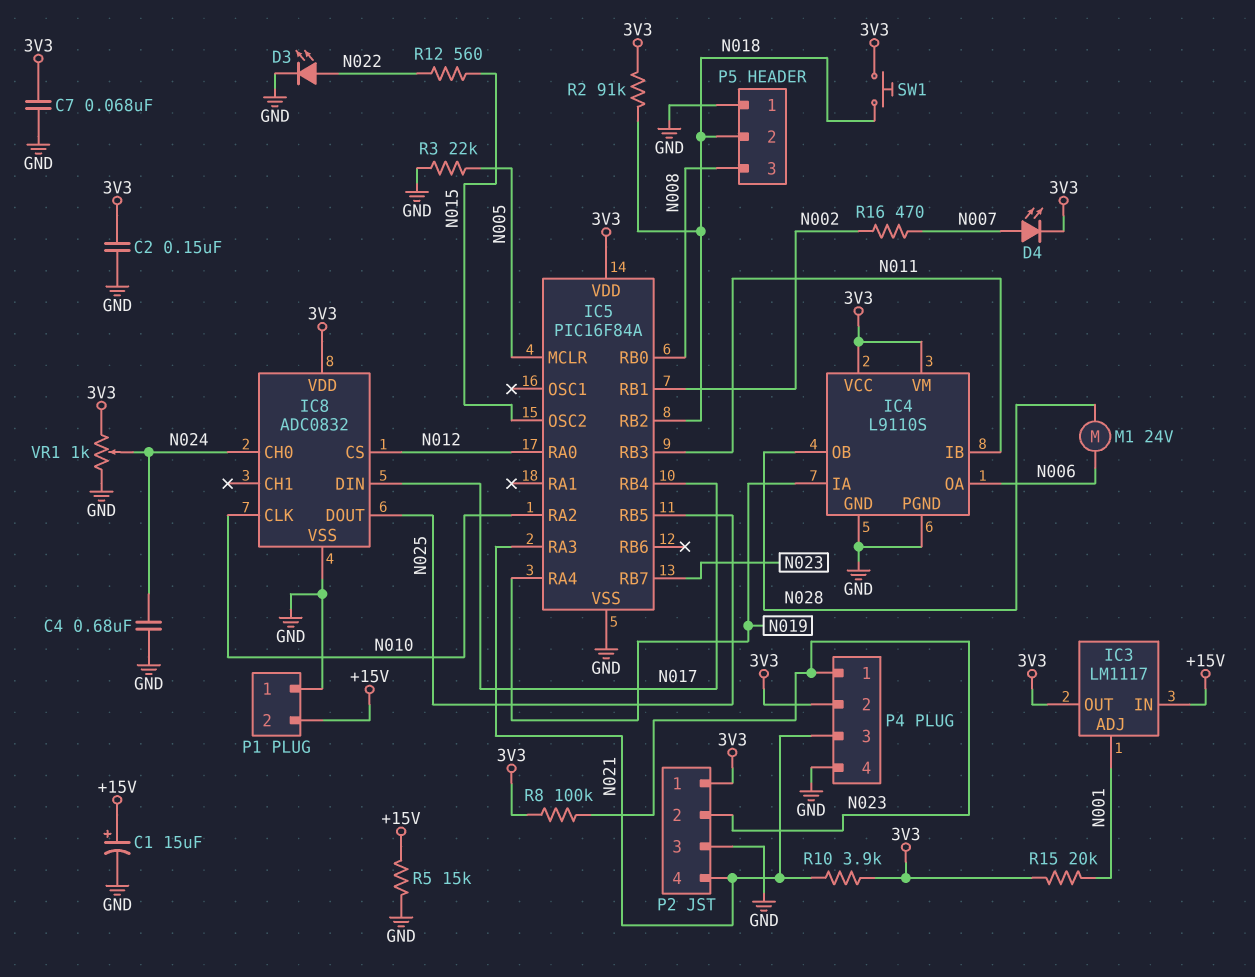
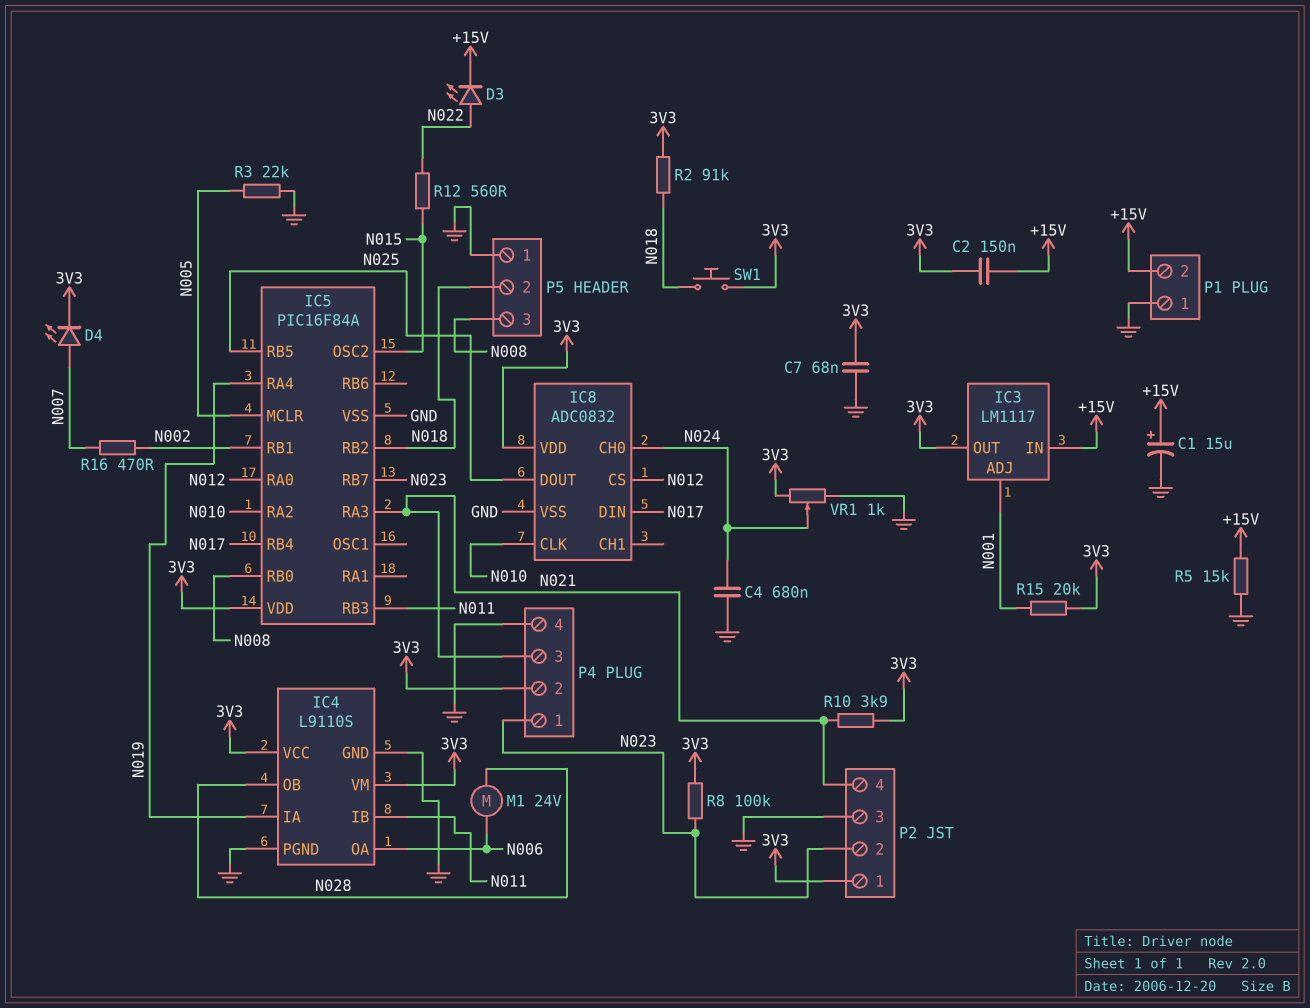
C2: 150nF (3V3, GND) -> 150nF (+15V, 3V3)
D3: LED (A N022, K GND) -> LED (A N022, K +15V)

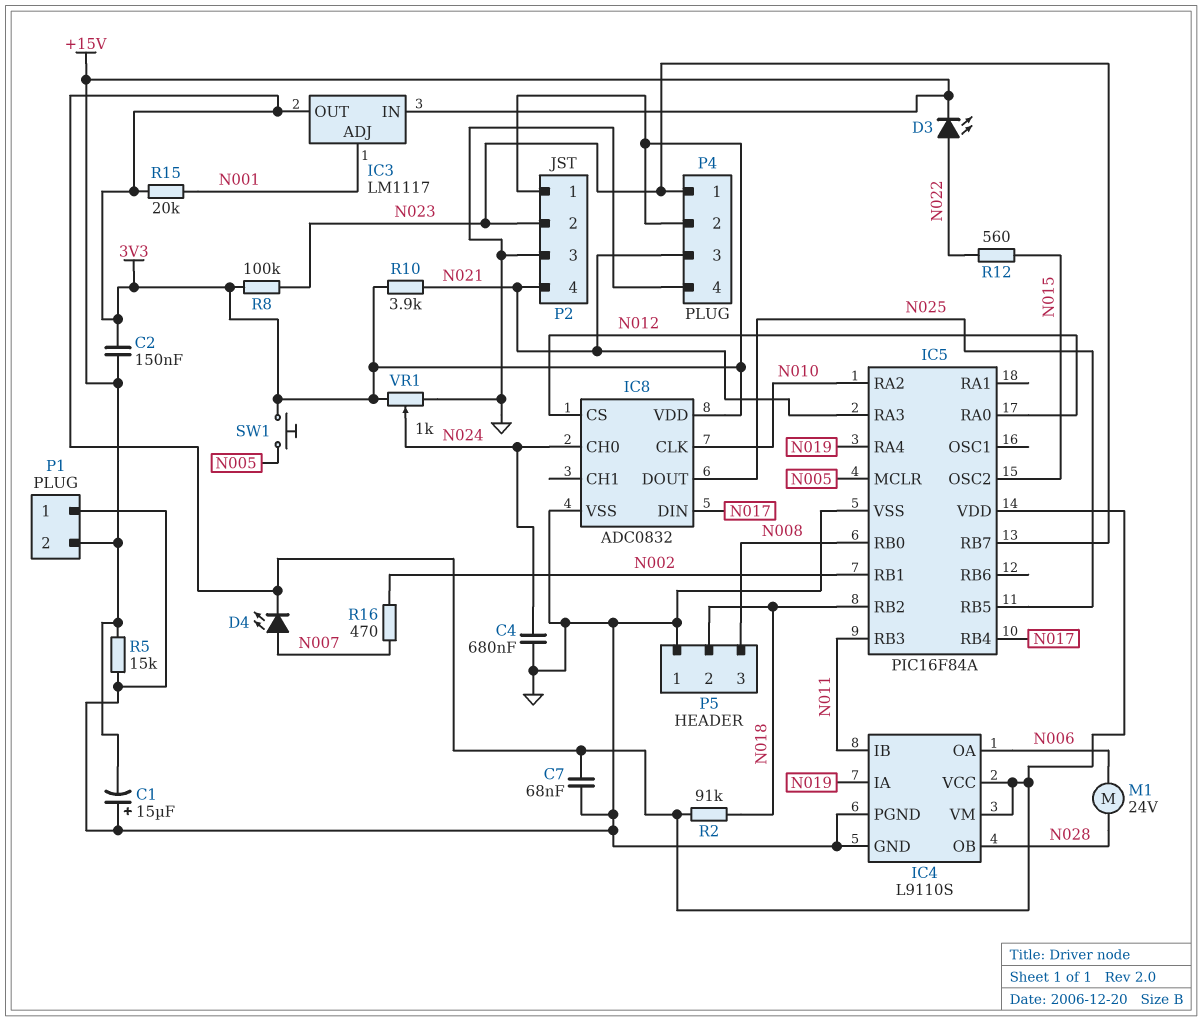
C1: 15uF (plus +15V, minus GND) -> 15uF (plus GND, minus +15V)
R3: 22k (GND, N005) -> none
SW1: button (3V3, N018) -> button (3V3, N005)

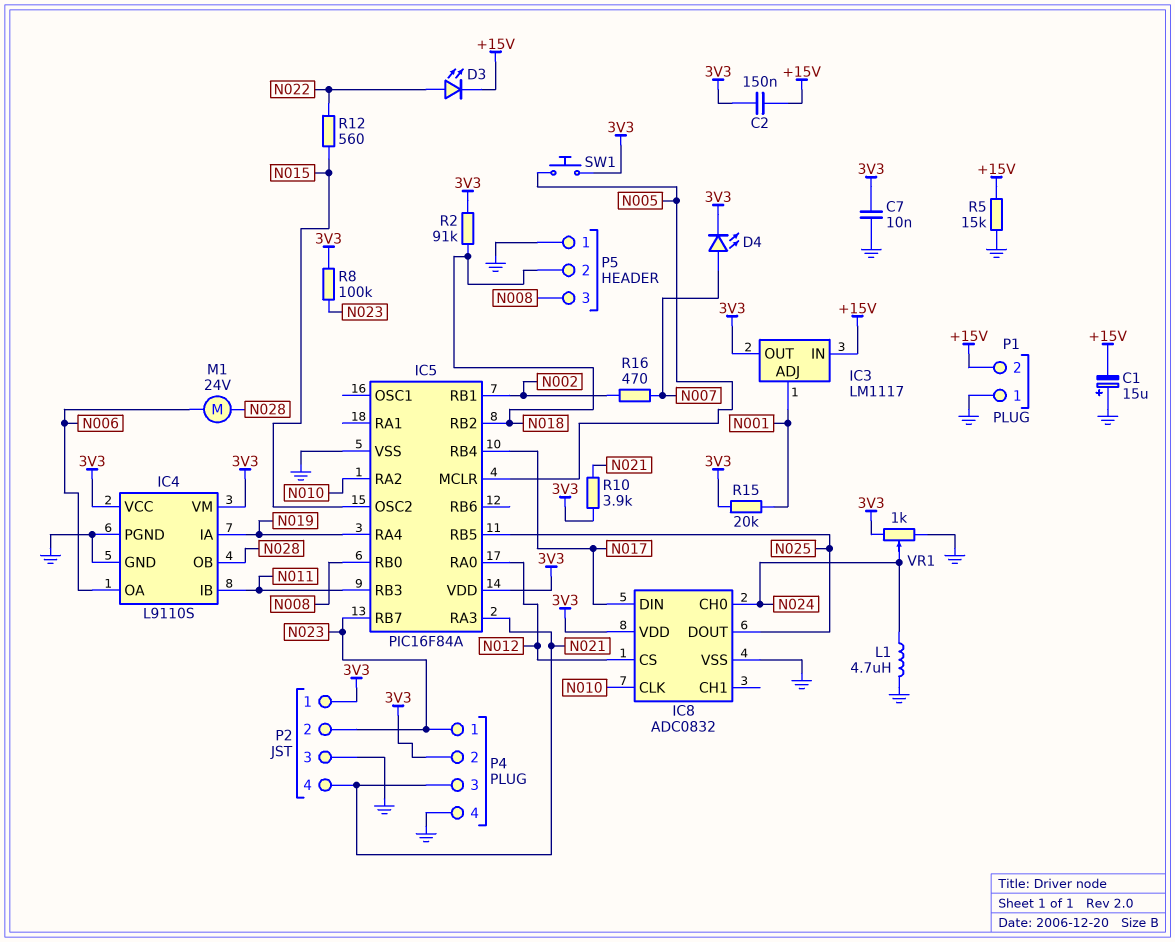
C4: 680nF (GND, N024) -> none
C7: 68nF (3V3, GND) -> 10nF (3V3, GND)
L1: none -> 4.7uH (GND, N024)

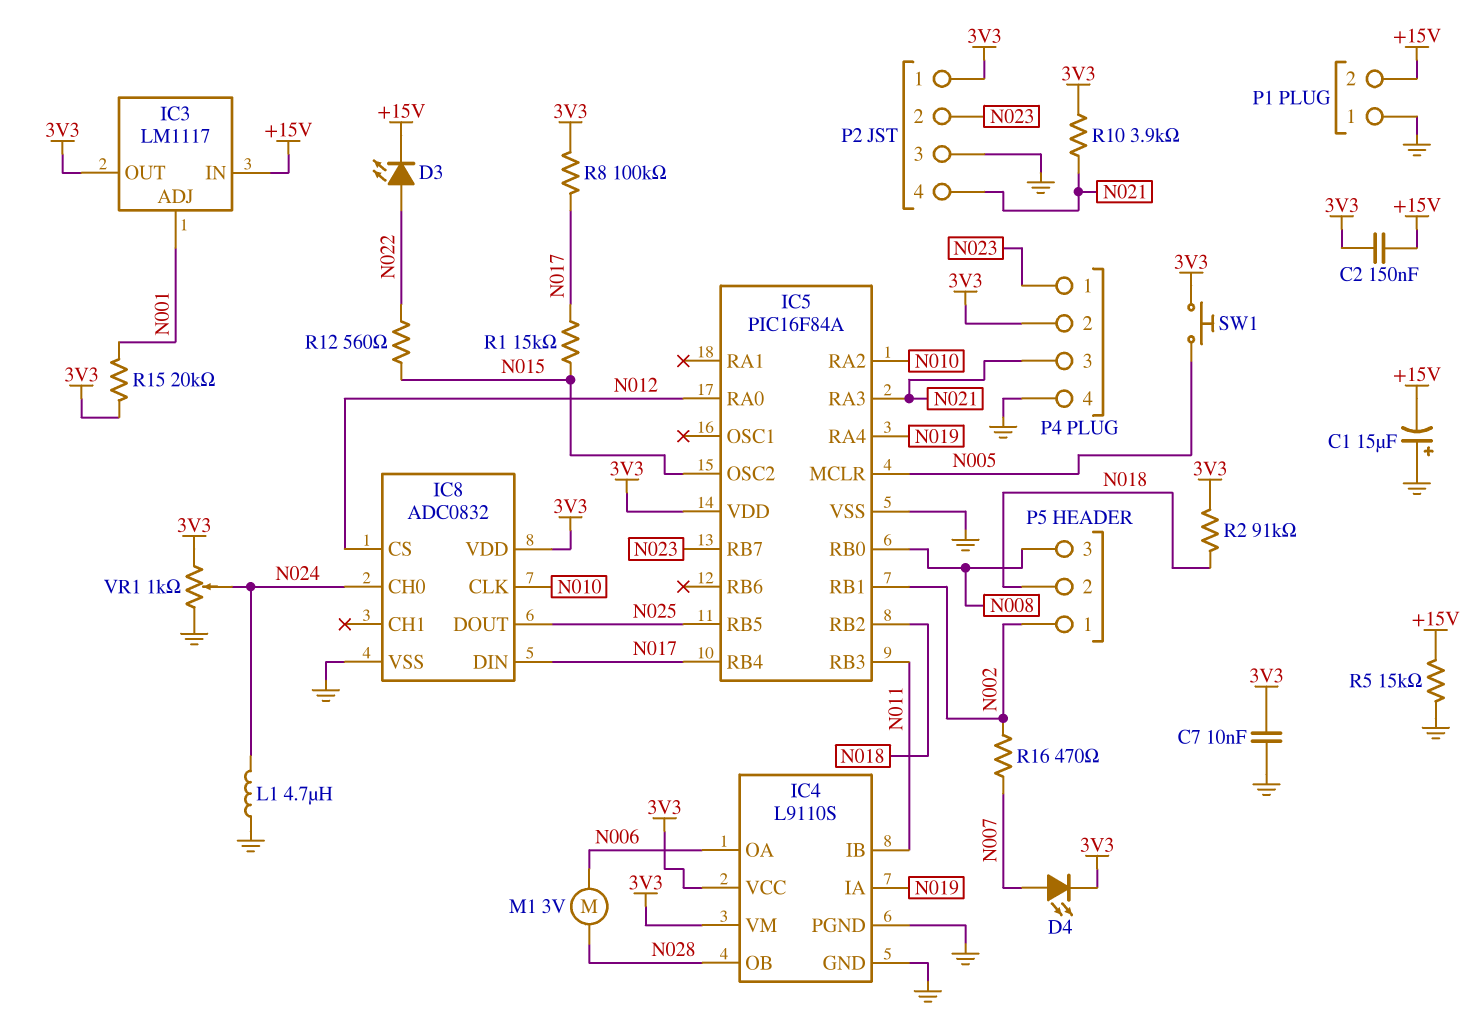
M1: motor 24V (N006, N028) -> motor 3V (N006, N028)
P5 pin 1: GND -> N002
R1: none -> 15k (N015, N017)
R8: 100k (3V3, N023) -> 100k (3V3, N017)

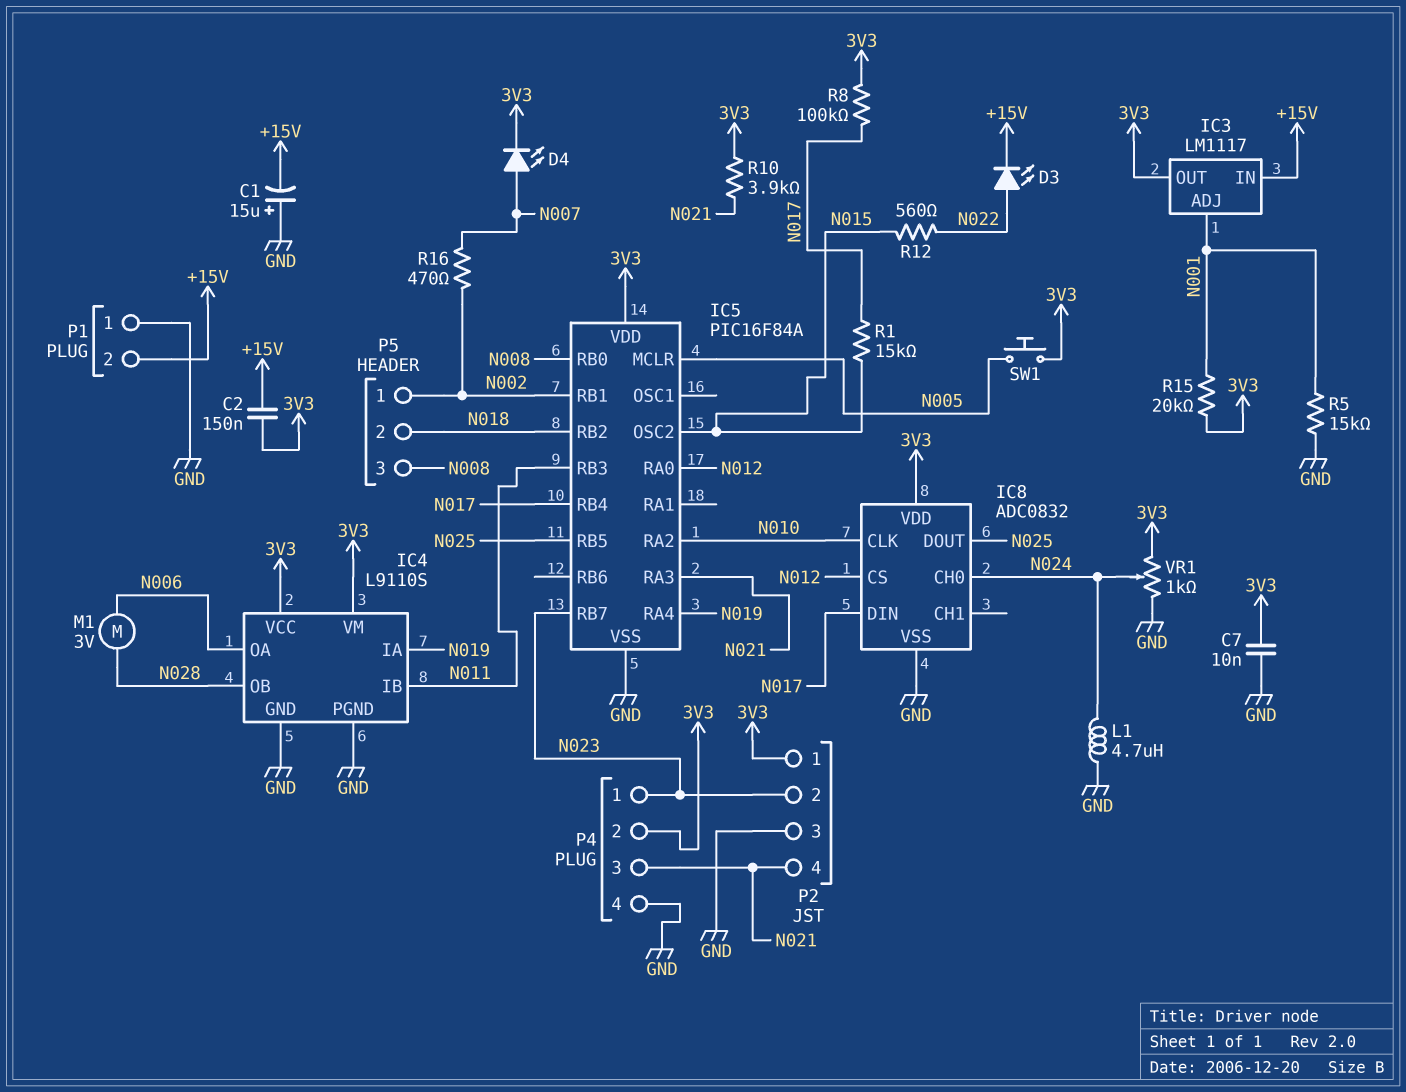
R2: 91k (3V3, N018) -> none
R5: 15k (+15V, GND) -> 15k (GND, N001)

